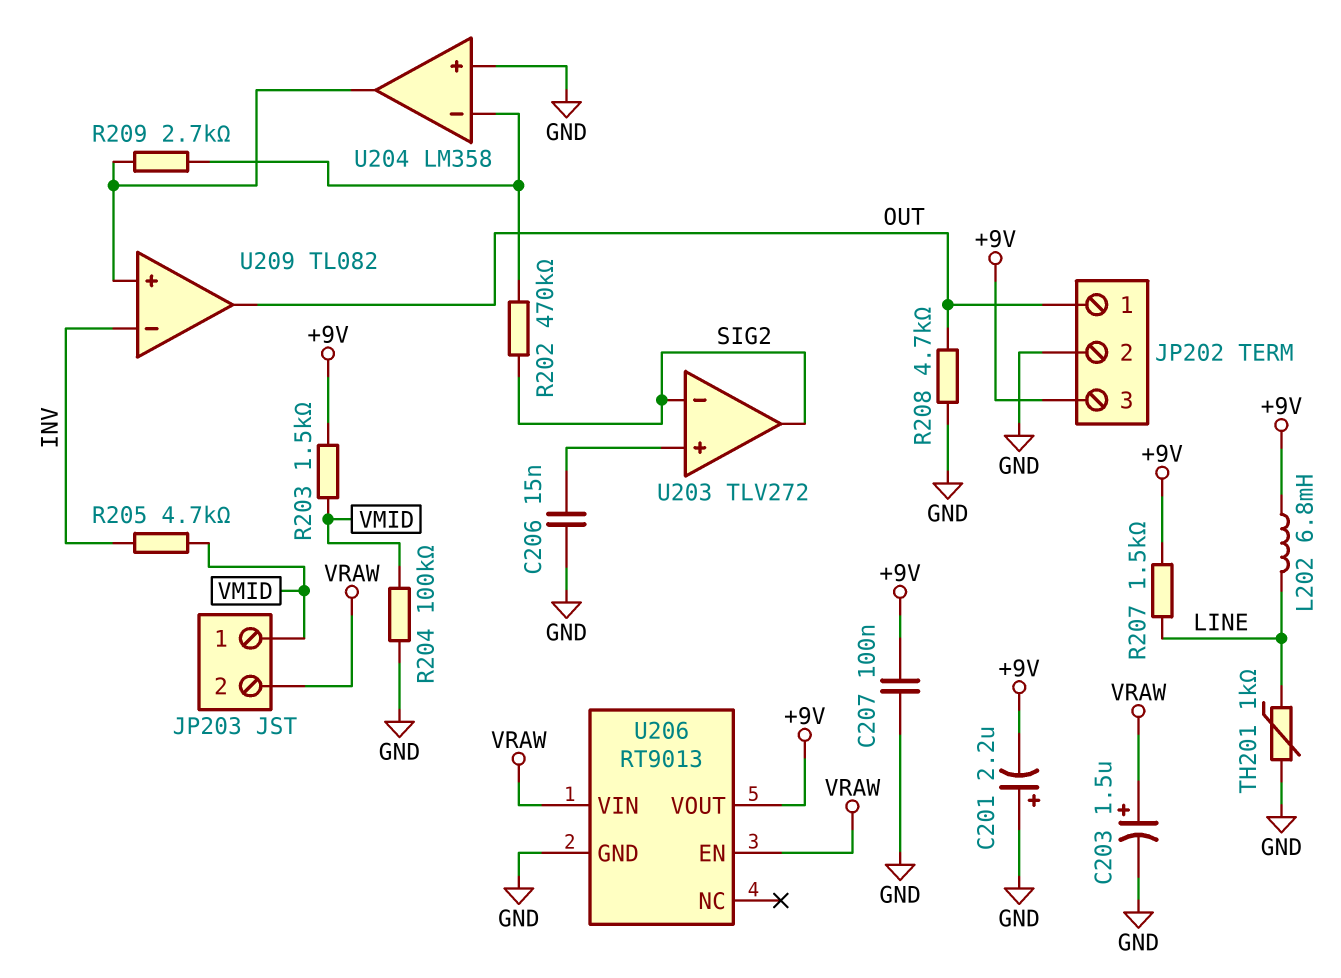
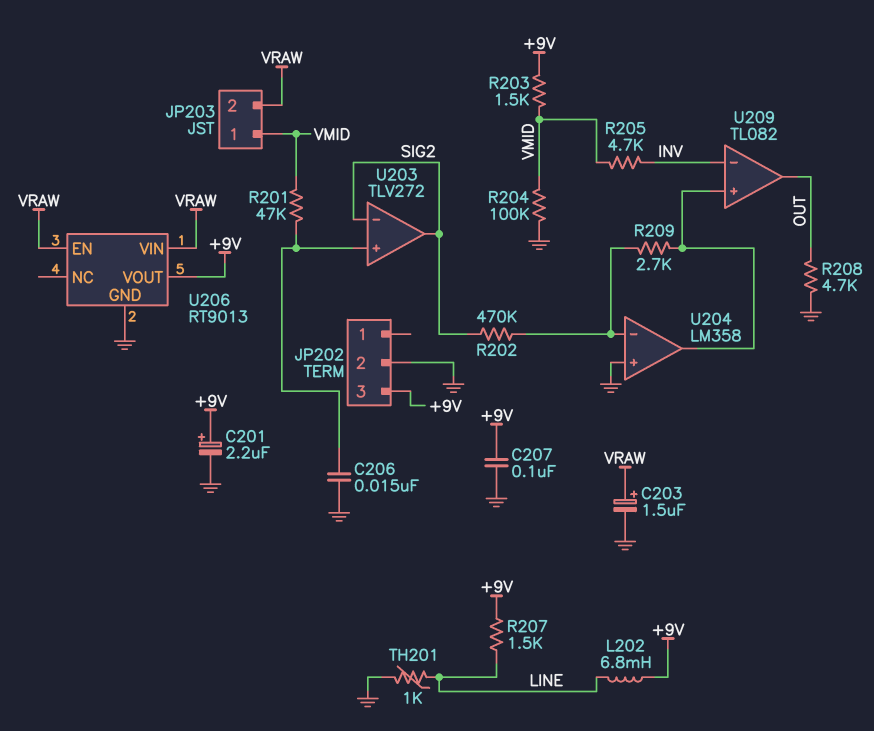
C201: 2.2uF (plus GND, minus +9V) -> 2.2uF (plus +9V, minus GND)
JP202 pin 1: OUT -> none
R201: none -> 47k (U203/in+, VMID)

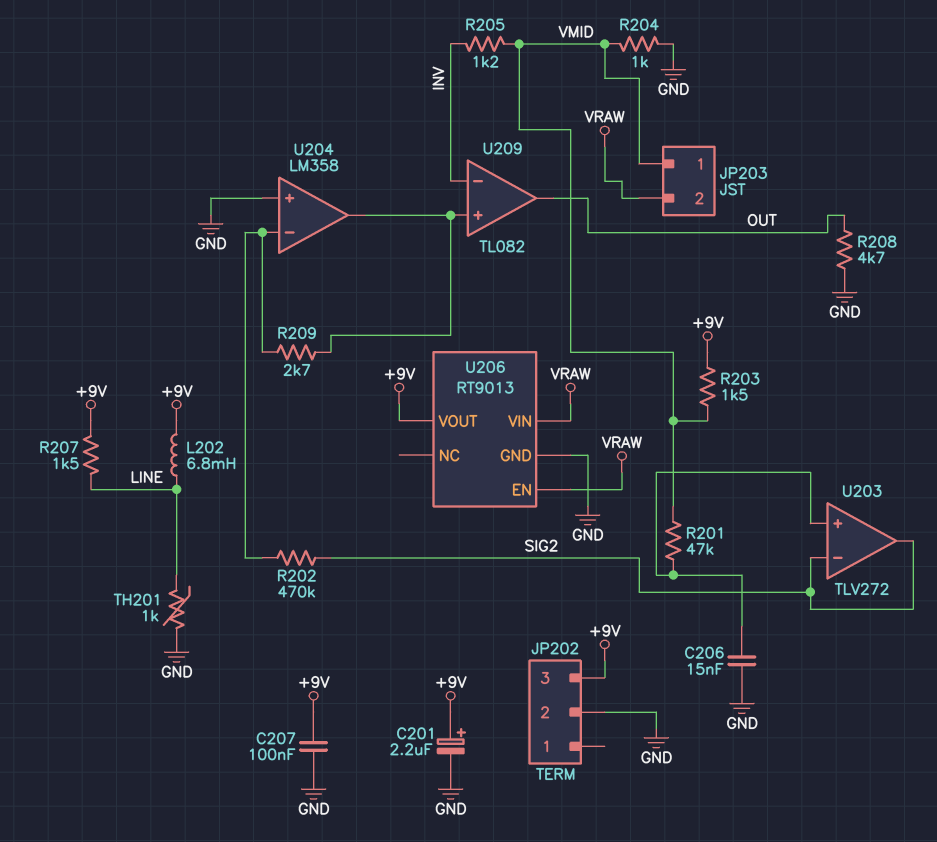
C203: 1.5uF (plus VRAW, minus GND) -> none
R204: 100k (GND, VMID) -> 1k (GND, VMID)
R205: 4.7k (INV, VMID) -> 1.2k (INV, VMID)

